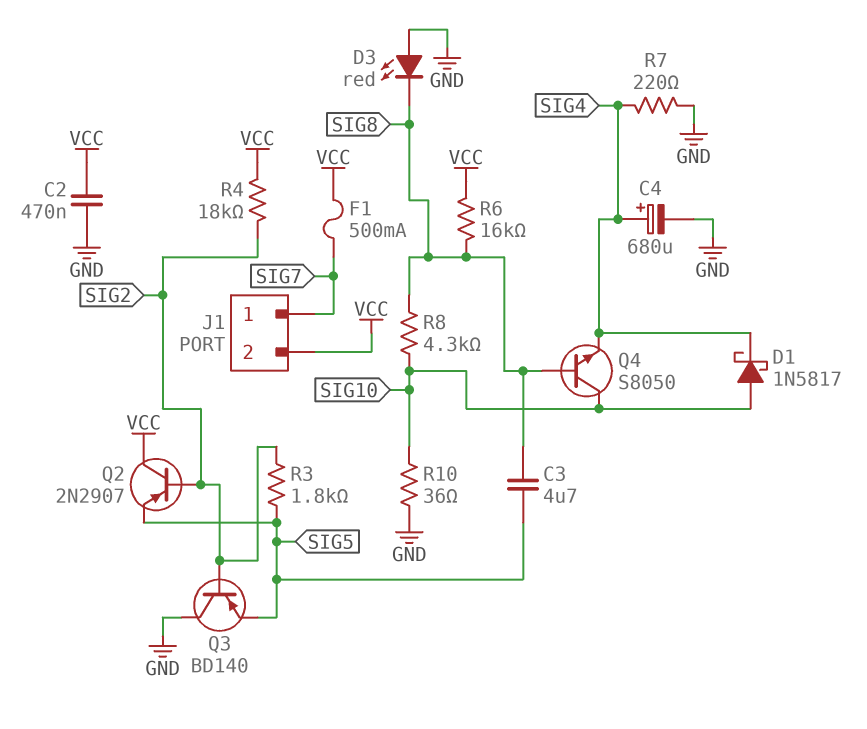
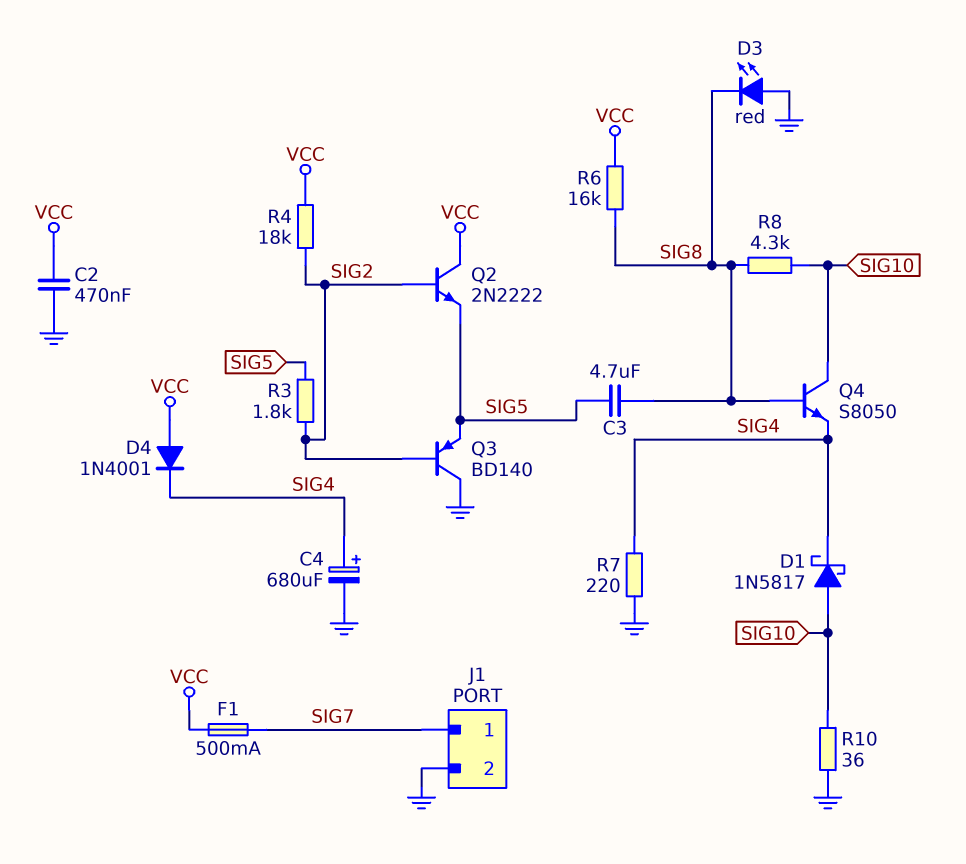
D4: none -> diode 1N4001 (A VCC, K SIG4)
J1 pin 2: VCC -> GND
Q2: PNP 2N2907 (B SIG2, C VCC, E SIG5) -> NPN 2N2222 (B SIG2, C VCC, E SIG5)

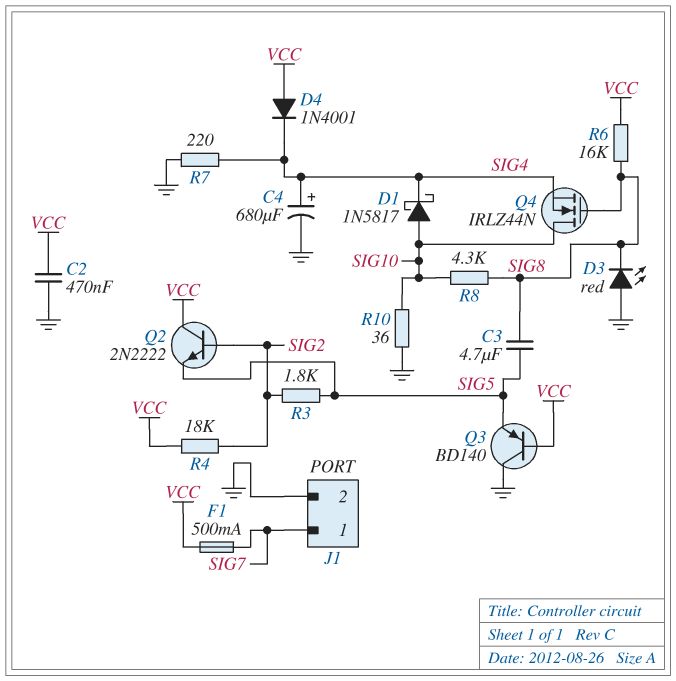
Q3: PNP BD140 (B SIG2, C GND, E SIG5) -> PNP BD140 (B VCC, C GND, E SIG5)
Q4: NPN S8050 (B SIG8, C SIG10, E SIG4) -> NMOS IRLZ44N (G SIG8, D SIG10, S SIG4)

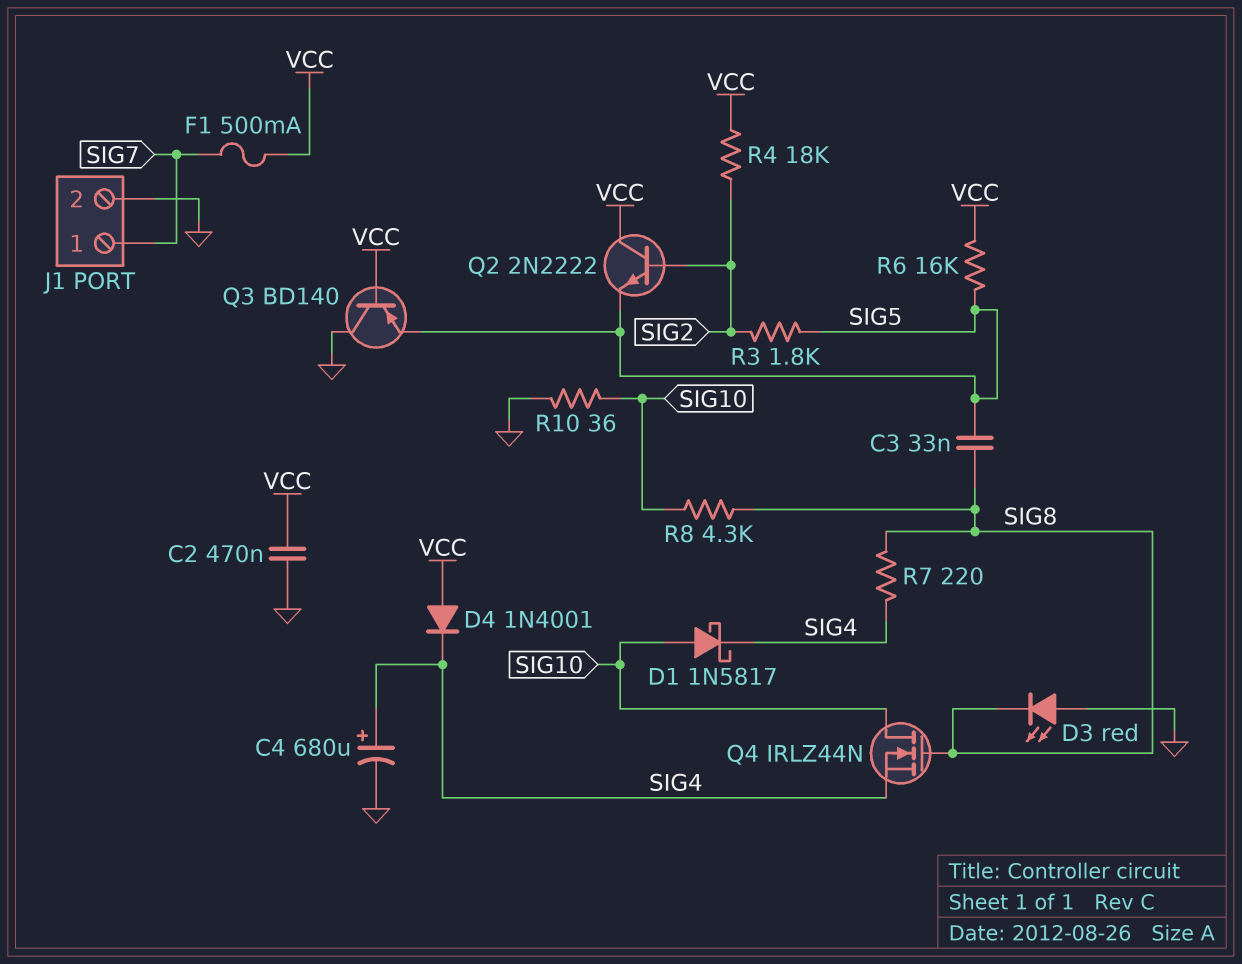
C3: 4.7uF (SIG5, SIG8) -> 33nF (SIG5, SIG8)
R6: 16k (SIG8, VCC) -> 16k (SIG5, VCC)
R7: 220 (GND, SIG4) -> 220 (SIG4, SIG8)

